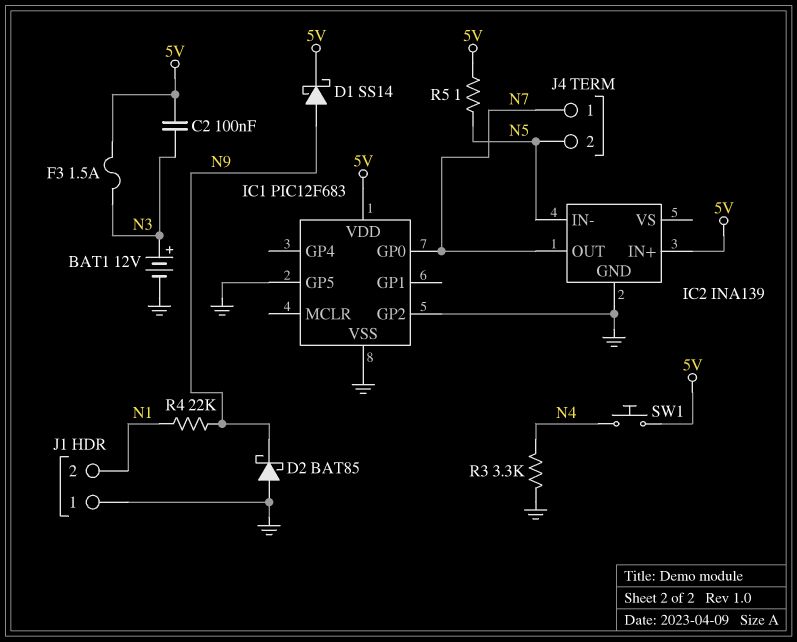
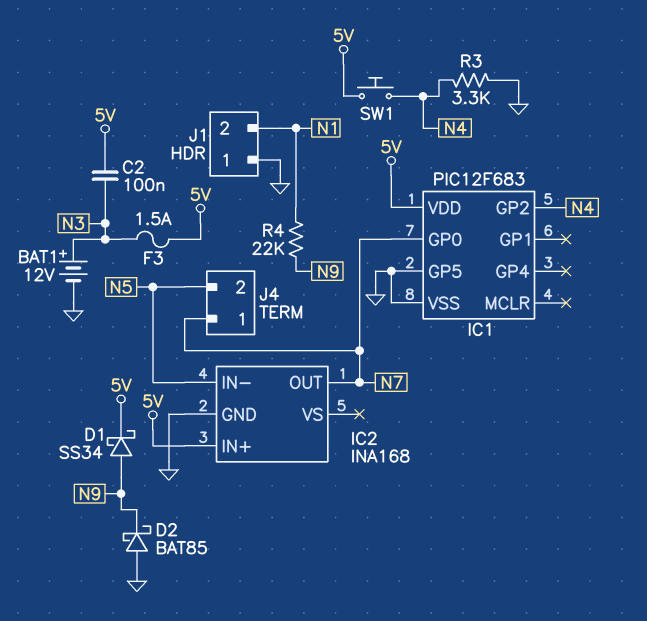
D1: schottky SS14 (A N9, K 5V) -> schottky SS34 (A N9, K 5V)
IC1 pin GP2: GND -> N4
IC2: INA139 -> INA168
R5: 1 (5V, N5) -> none

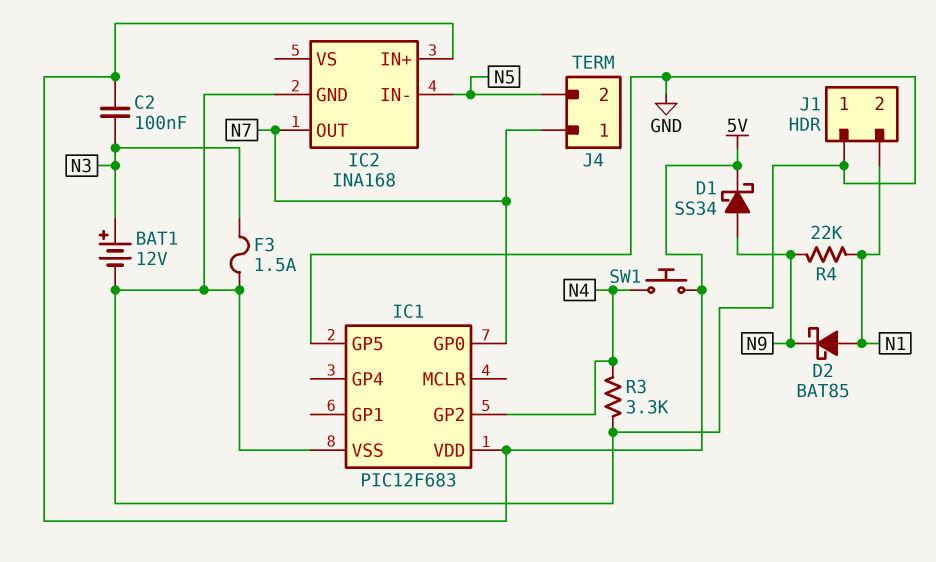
D2: schottky BAT85 (A GND, K N9) -> schottky BAT85 (A N1, K N9)
F3: 1.5A (5V, N3) -> 1.5A (GND, N3)

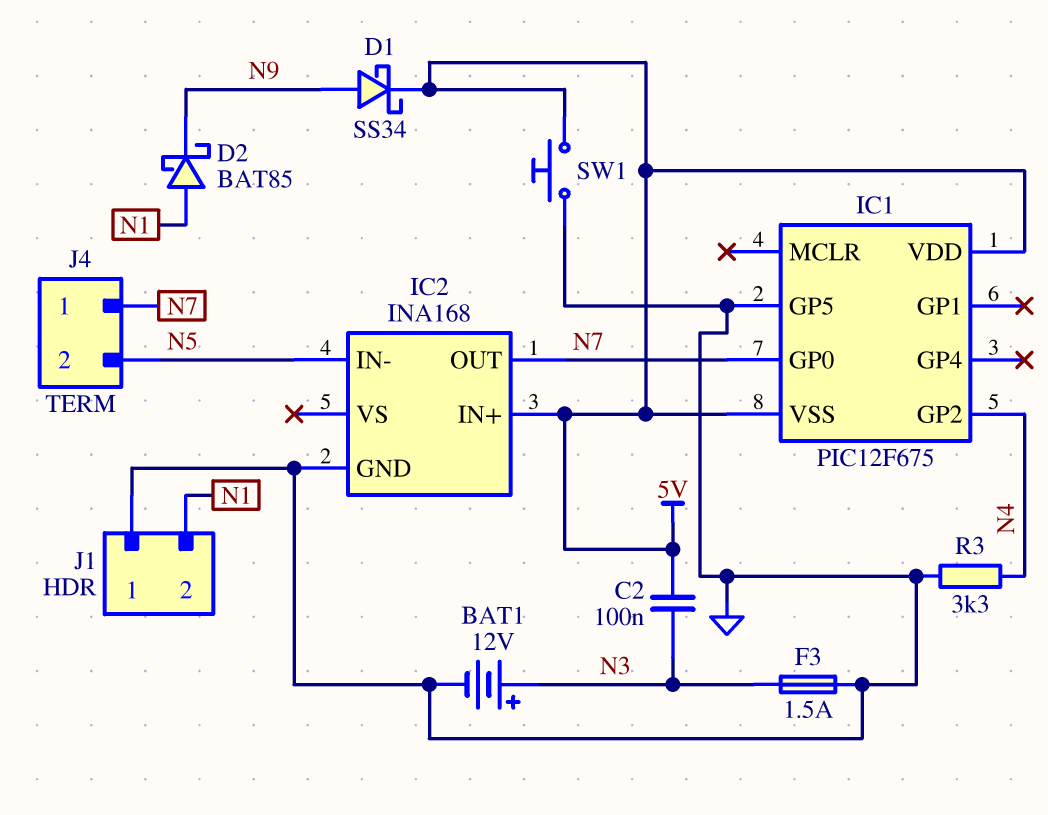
IC1: PIC12F683 -> PIC12F675
IC1 pin VSS: GND -> 5V
R4: 22k (N1, N9) -> none
SW1: button (5V, N4) -> button (5V, GND)

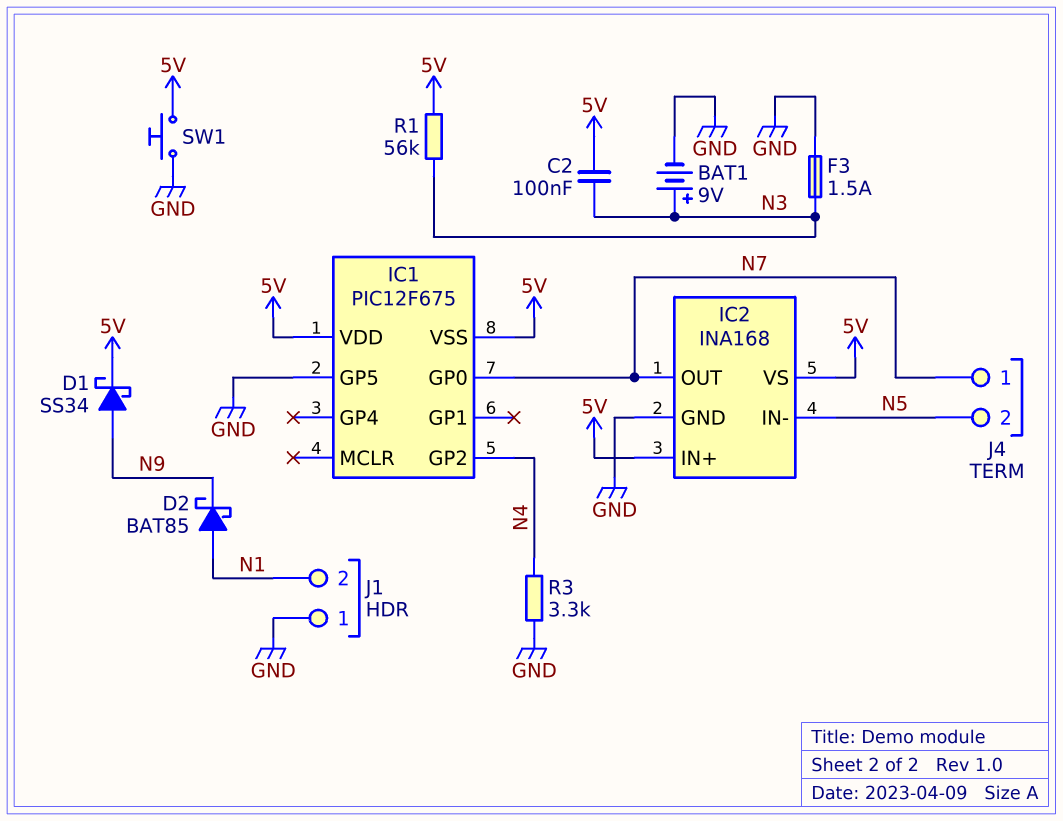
BAT1: 12V (plus N3, minus GND) -> 9V (plus N3, minus GND)
IC2 pin VS: none -> 5V
R1: none -> 56k (5V, N3)

